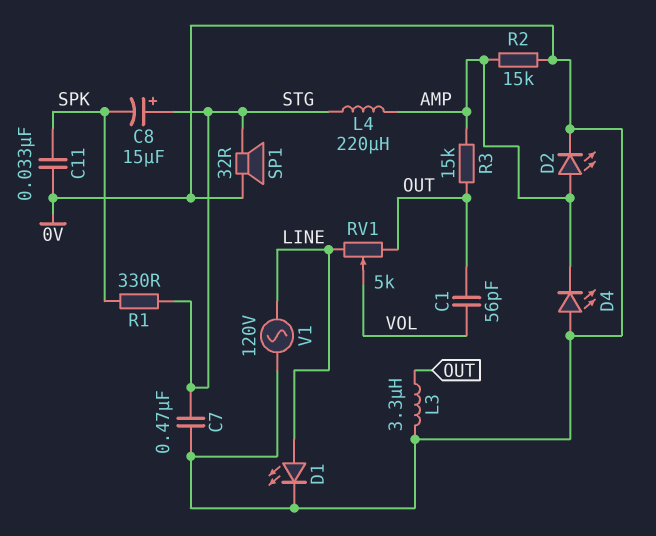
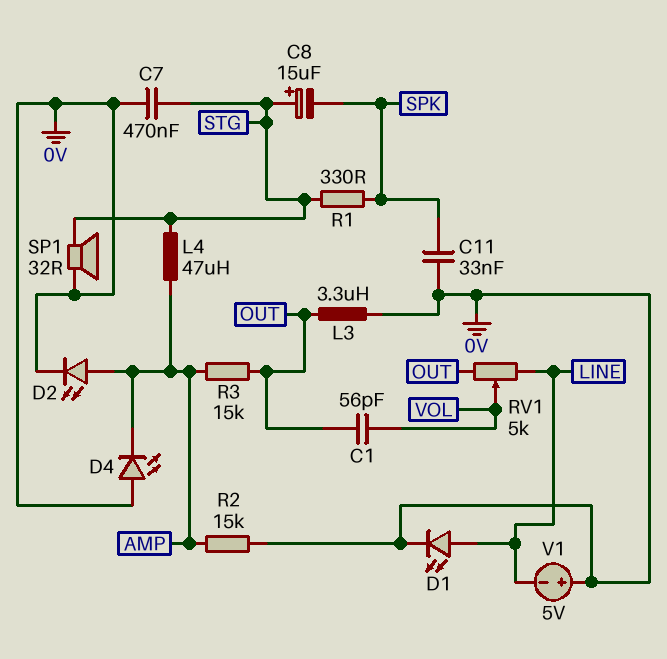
L4: 220uH (AMP, STG) -> 47uH (AMP, STG)
V1: AC 120V (0V, LINE) -> 5V (plus 0V, minus LINE)

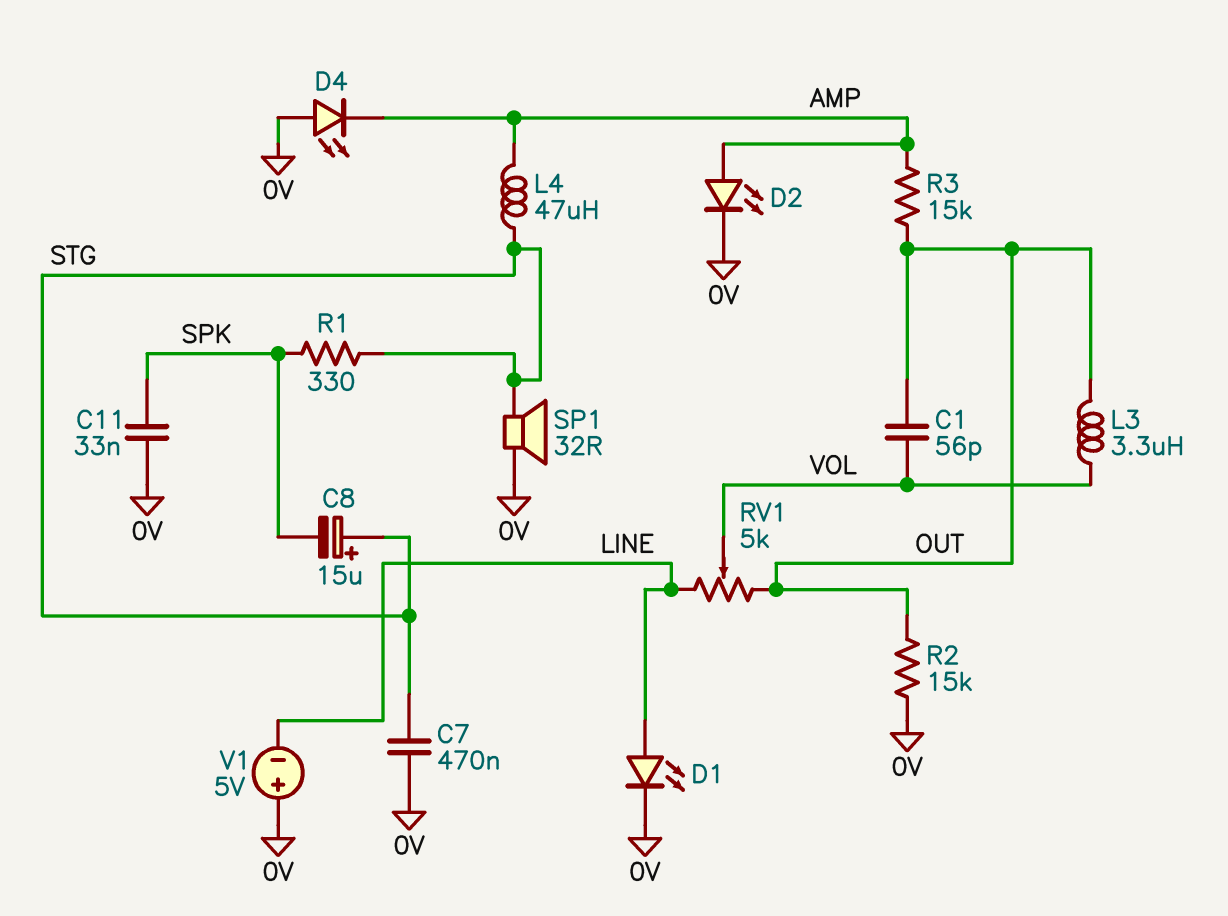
L3: 3.3uH (0V, OUT) -> 3.3uH (OUT, VOL)
R2: 15k (0V, AMP) -> 15k (0V, OUT)

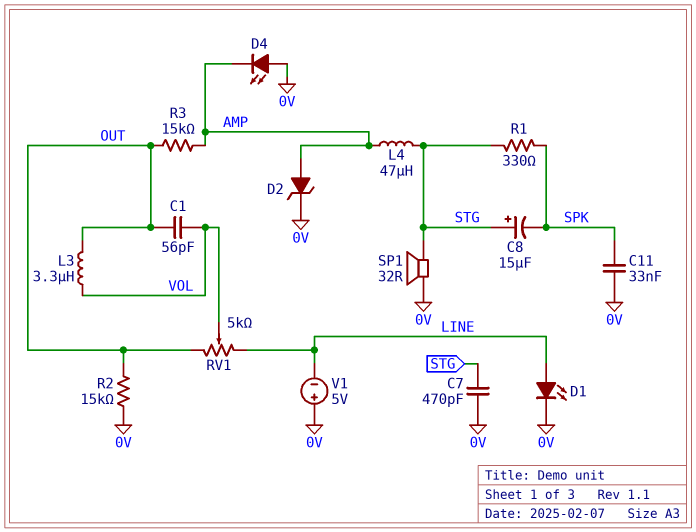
C7: 470nF (0V, STG) -> 470pF (0V, STG)
D2: LED (A AMP, K 0V) -> zener (A AMP, K 0V)

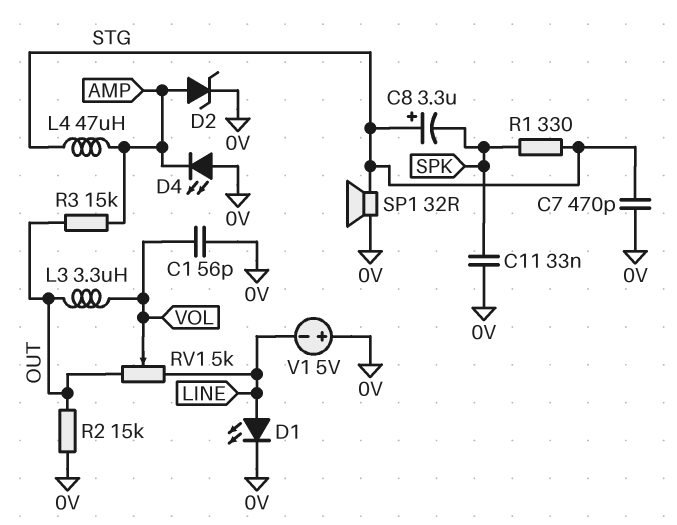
C1: 56pF (OUT, VOL) -> 56pF (0V, VOL)
C8: 15uF (plus STG, minus SPK) -> 3.3uF (plus STG, minus SPK)

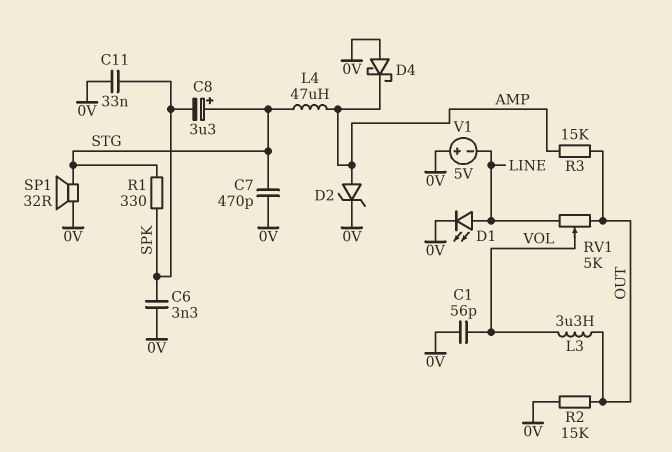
C6: none -> 3.3nF (0V, SPK)
D4: LED (A 0V, K AMP) -> schottky (A 0V, K AMP)

